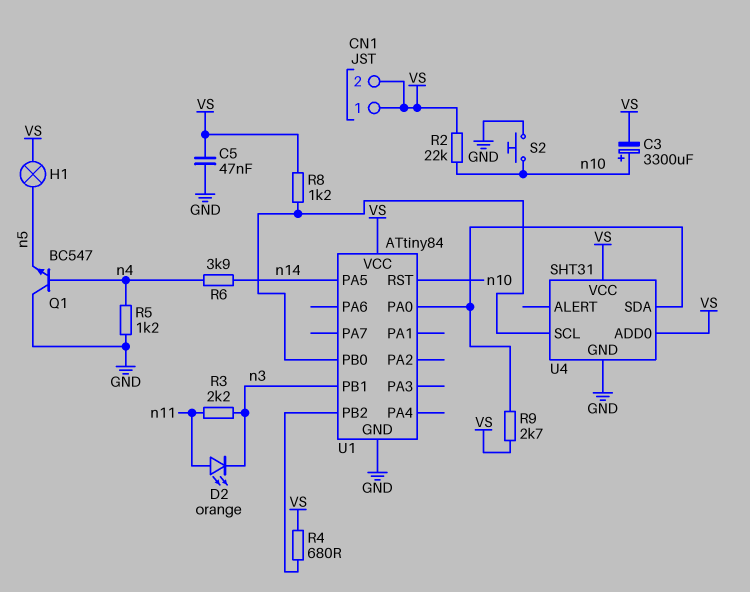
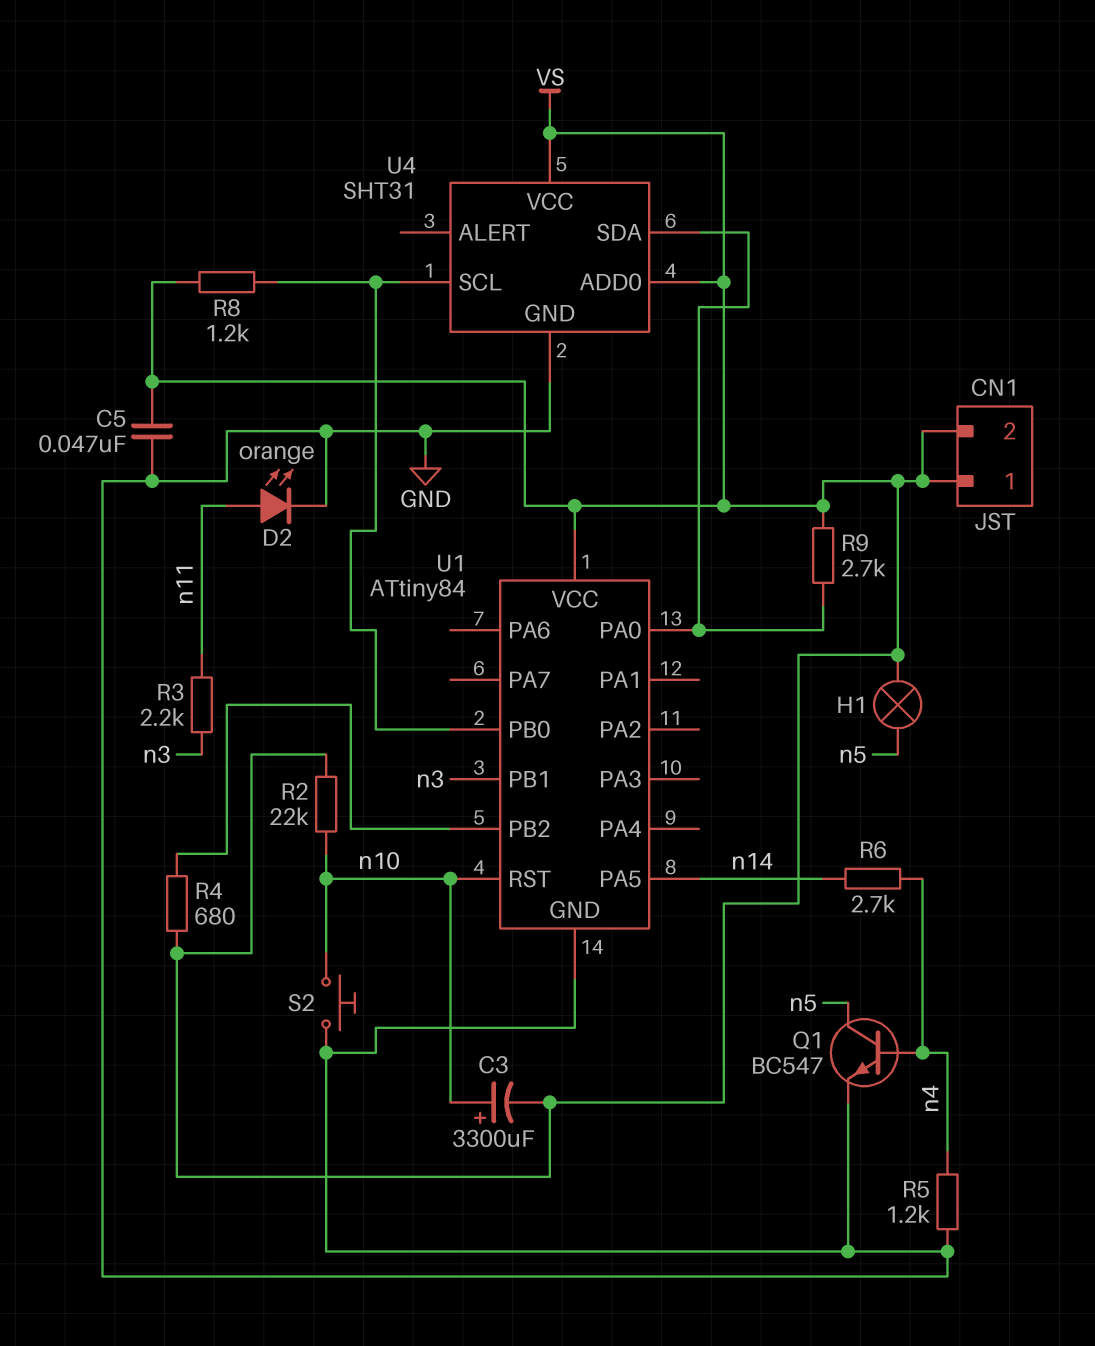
D2: LED orange (A n11, K n3) -> LED orange (A n11, K GND)
Q1: NPN BC547 (B n4, C GND, E n5) -> NPN BC547 (B n4, C n5, E GND)
R6: 3.9k (n4, n14) -> 2.7k (n4, n14)

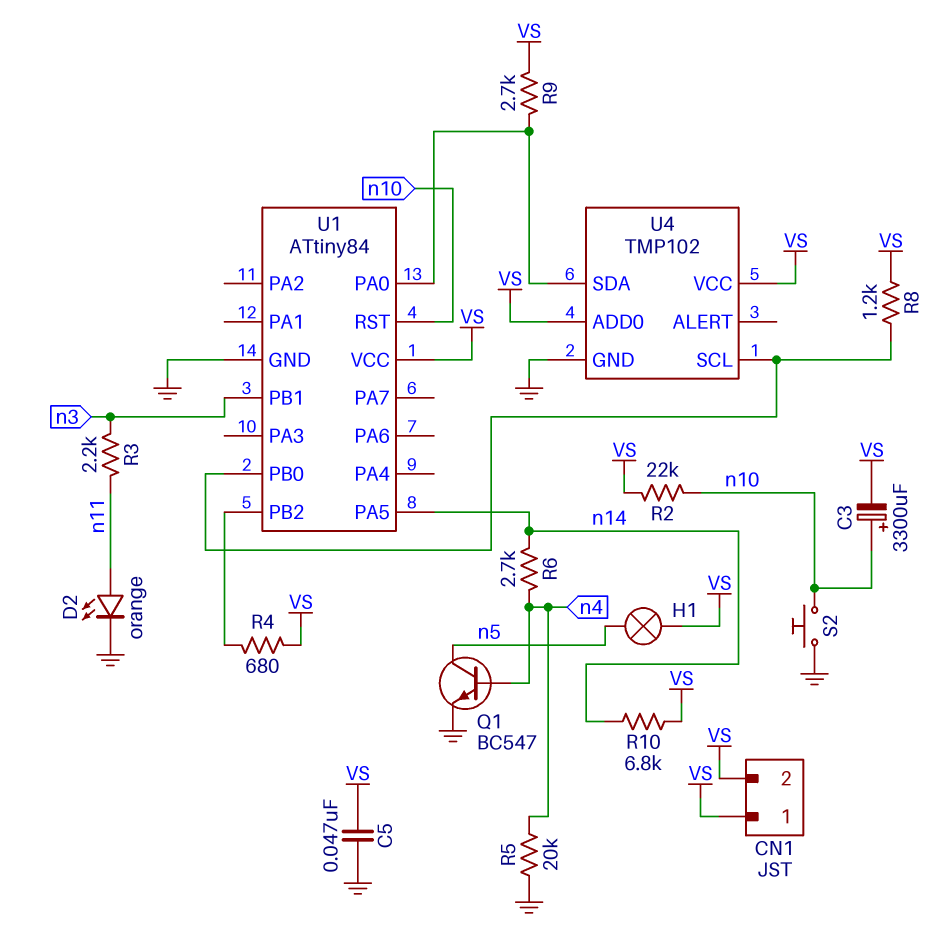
R5: 1.2k (GND, n4) -> 20k (GND, n4)
R10: none -> 6.8k (VS, n14)
U4: SHT31 -> TMP102

